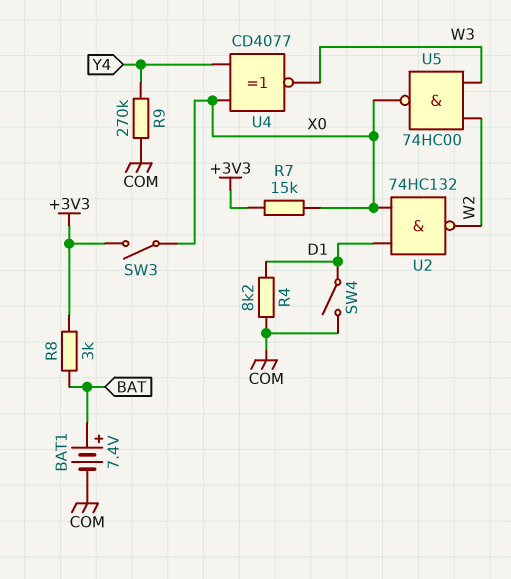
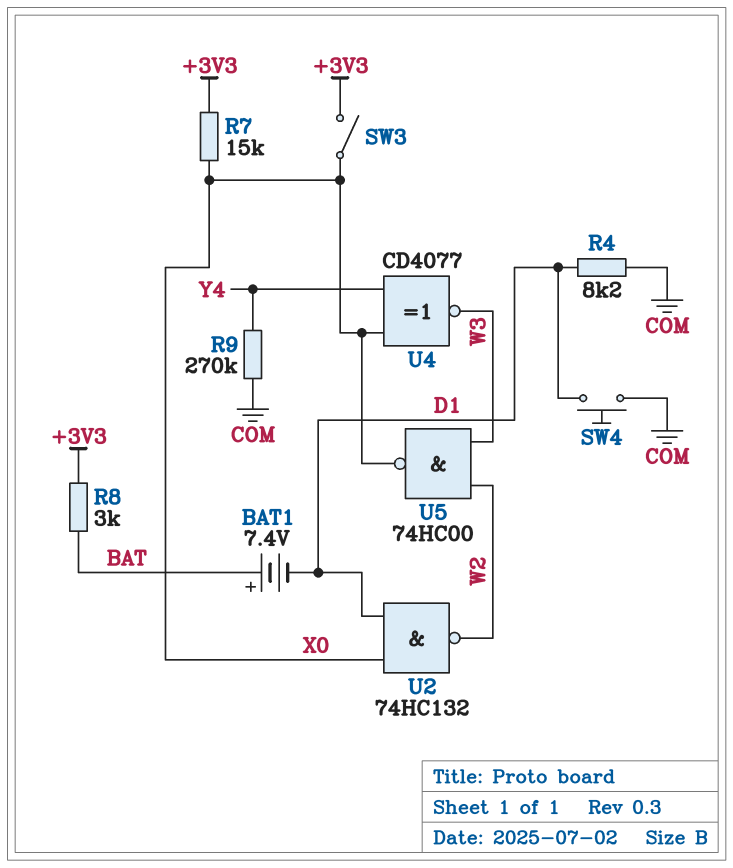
BAT1: 7.4V (plus BAT, minus COM) -> 7.4V (plus BAT, minus D1)
SW4: switch (COM, D1) -> button (COM, D1)

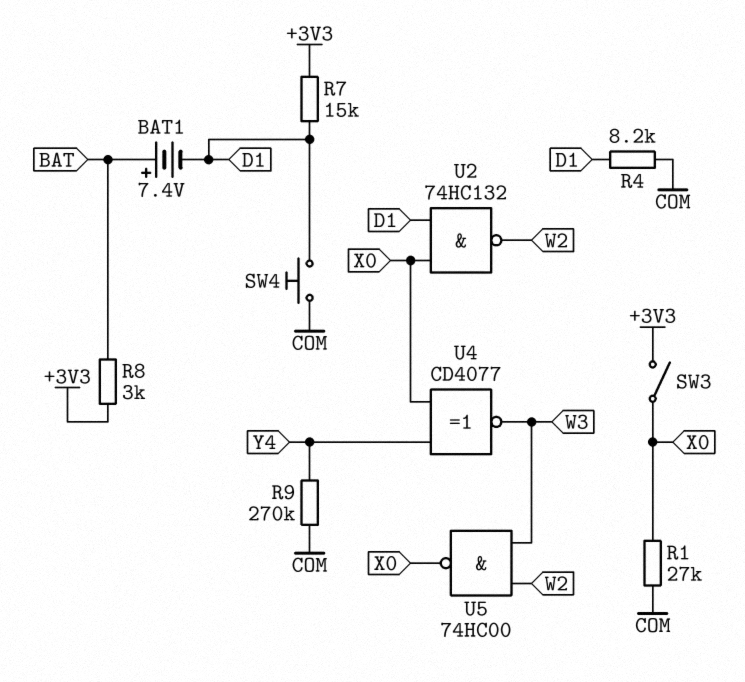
R1: none -> 27k (COM, X0)
R7: 15k (+3V3, X0) -> 15k (+3V3, D1)

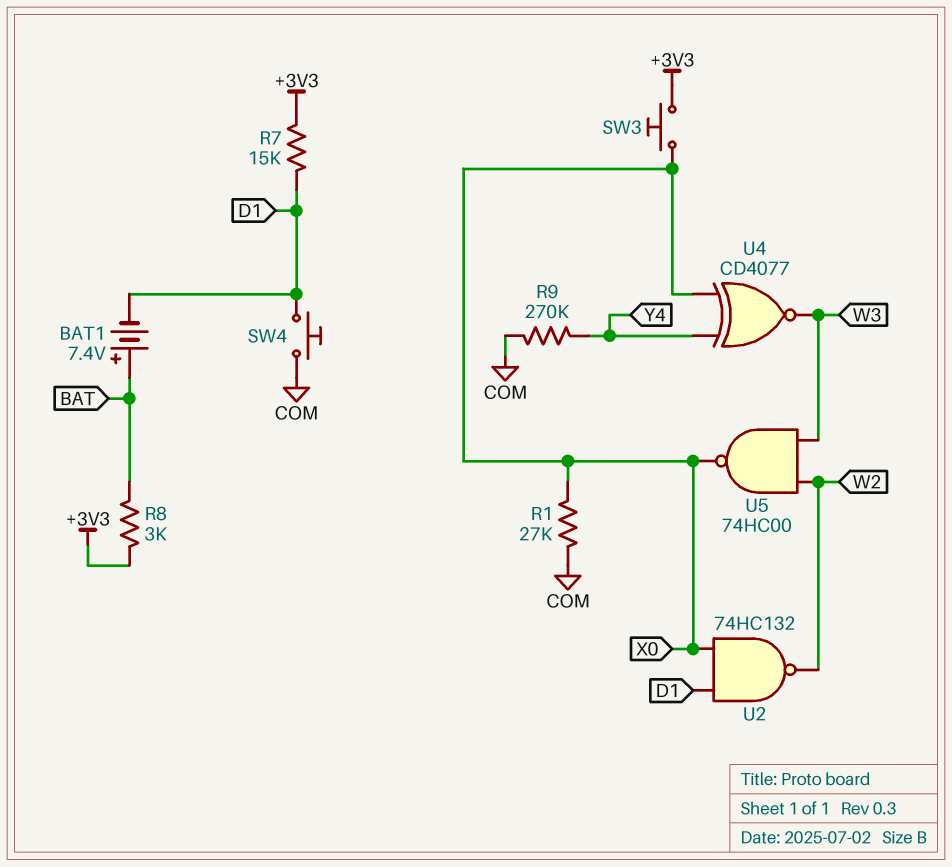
R4: 8.2k (COM, D1) -> none
SW3: switch (+3V3, X0) -> button (+3V3, X0)

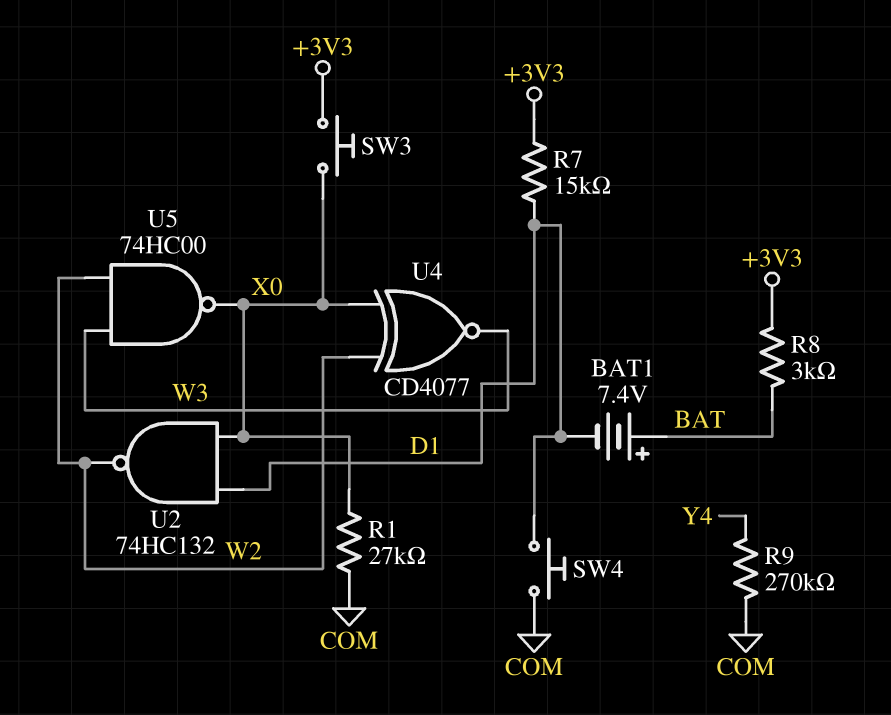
U4: XNOR CD4077 (in X0, in Y4, out W3) -> XNOR CD4077 (in W2, in X0, out W3)

